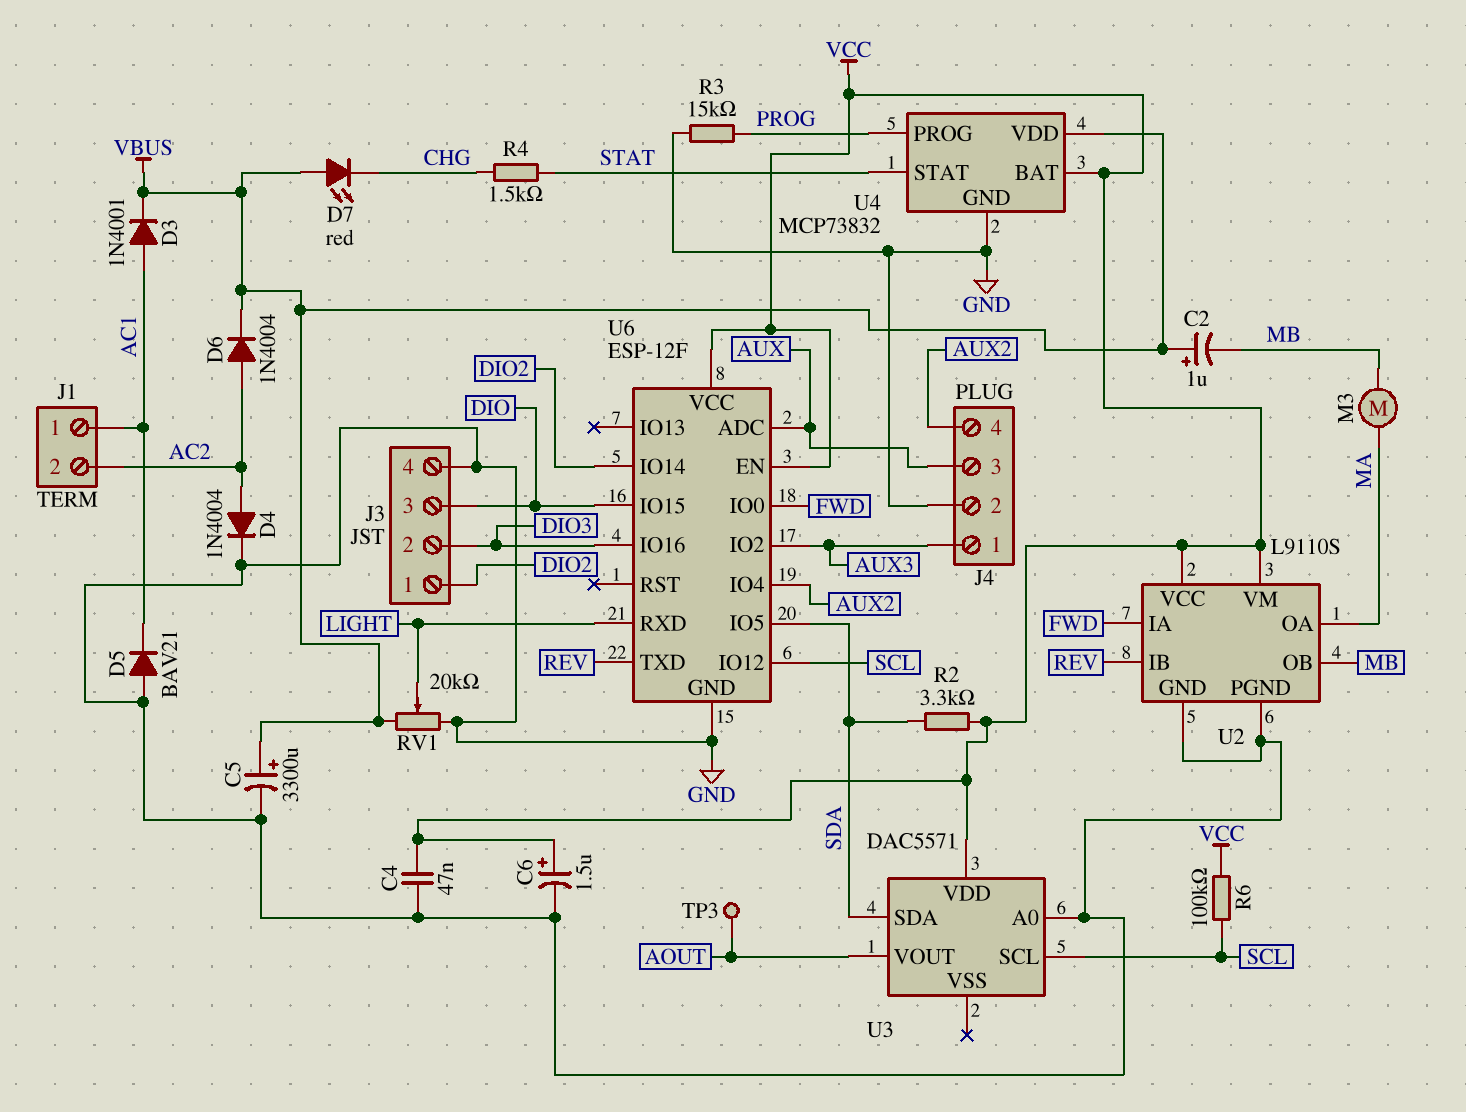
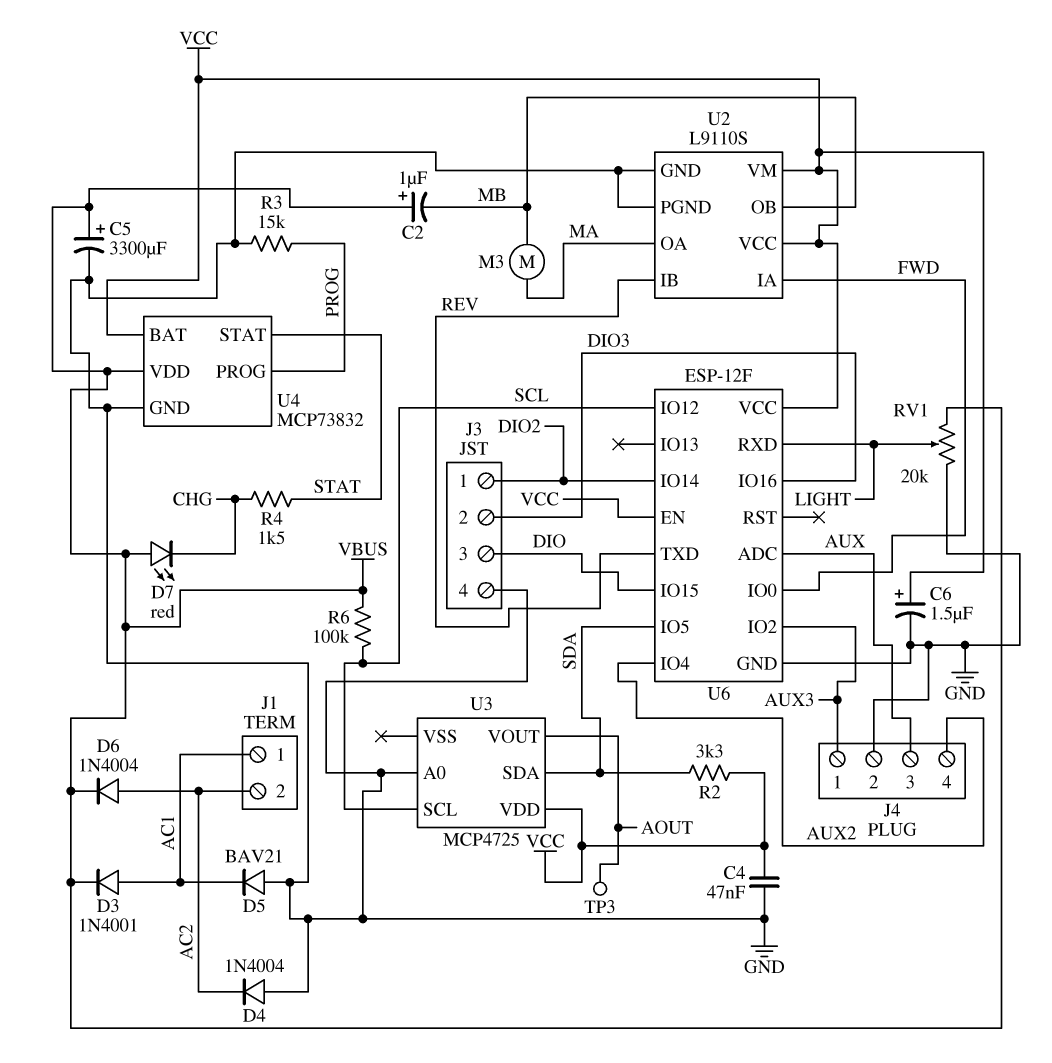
D4: diode 1N4004 (A AC2, K GND) -> diode 1N4004 (A GND, K AC2)
R6: 100k (SCL, VCC) -> 100k (SCL, VBUS)
U3: DAC5571 -> MCP4725

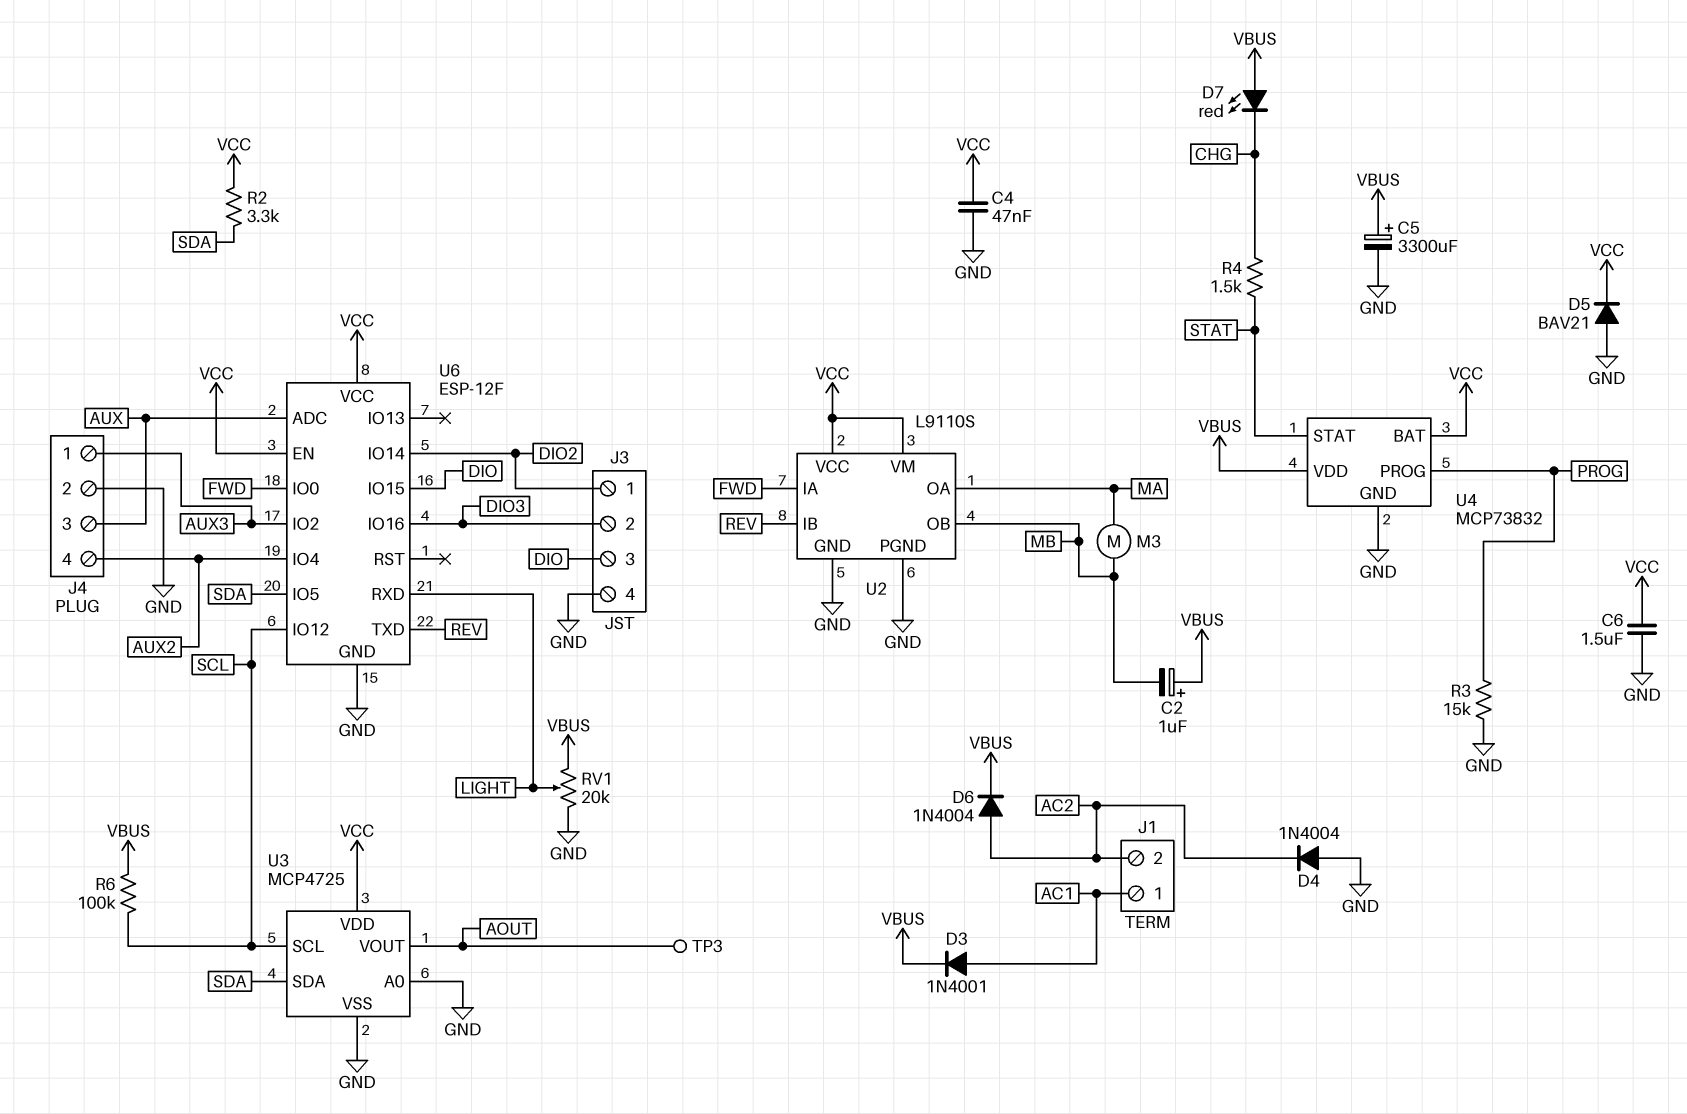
C6: 1.5uF (plus VCC, minus GND) -> 1.5uF (GND, VCC)
D5: diode BAV21 (A GND, K AC1) -> diode BAV21 (A GND, K VCC)
U3 pin VSS: none -> GND

